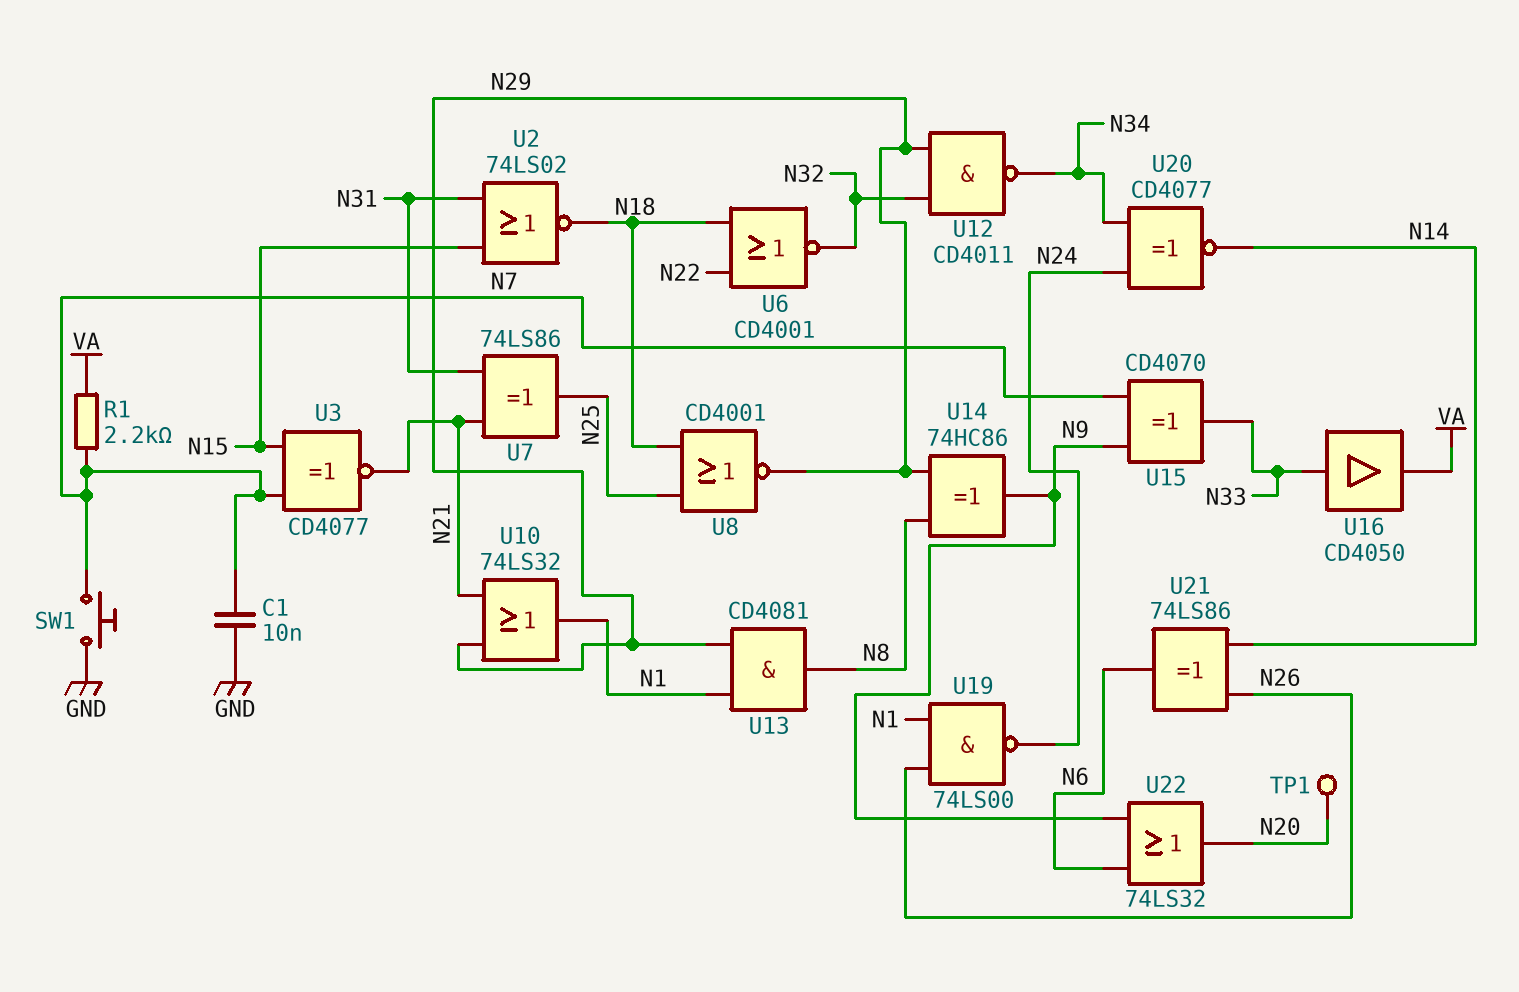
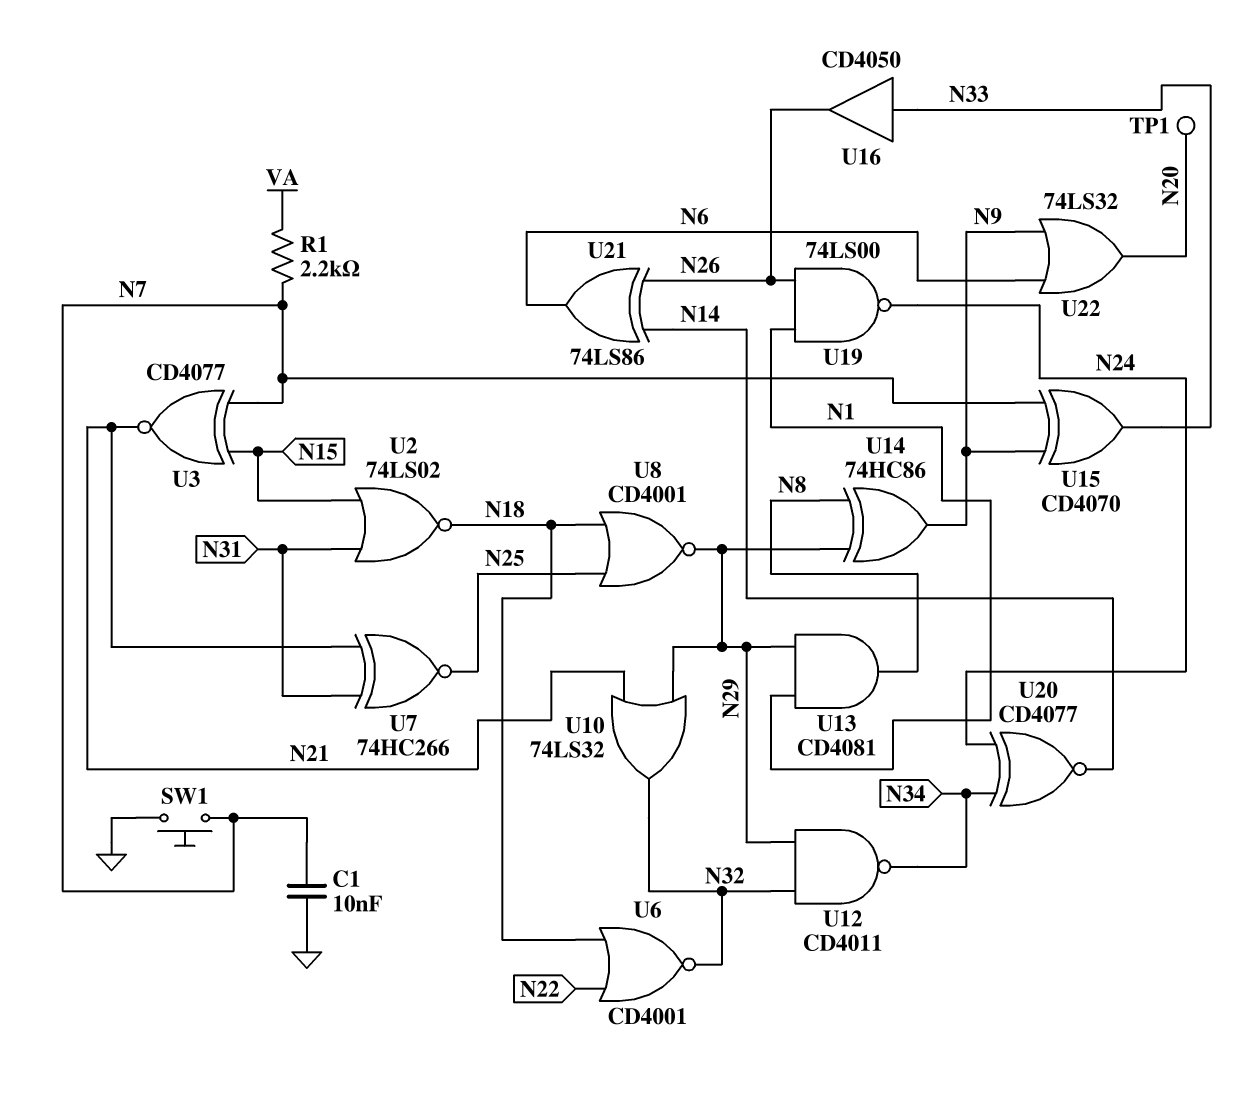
U7: XOR 74LS86 (in N21, in N31, out N25) -> XNOR 74HC266 (in N21, in N31, out N25)
U10: OR 74LS32 (in N21, in N29, out N1) -> OR 74LS32 (in N21, in N29, out N32)
U16: buffer CD4050 (in N33, out VA) -> buffer CD4050 (in N33, out N26)

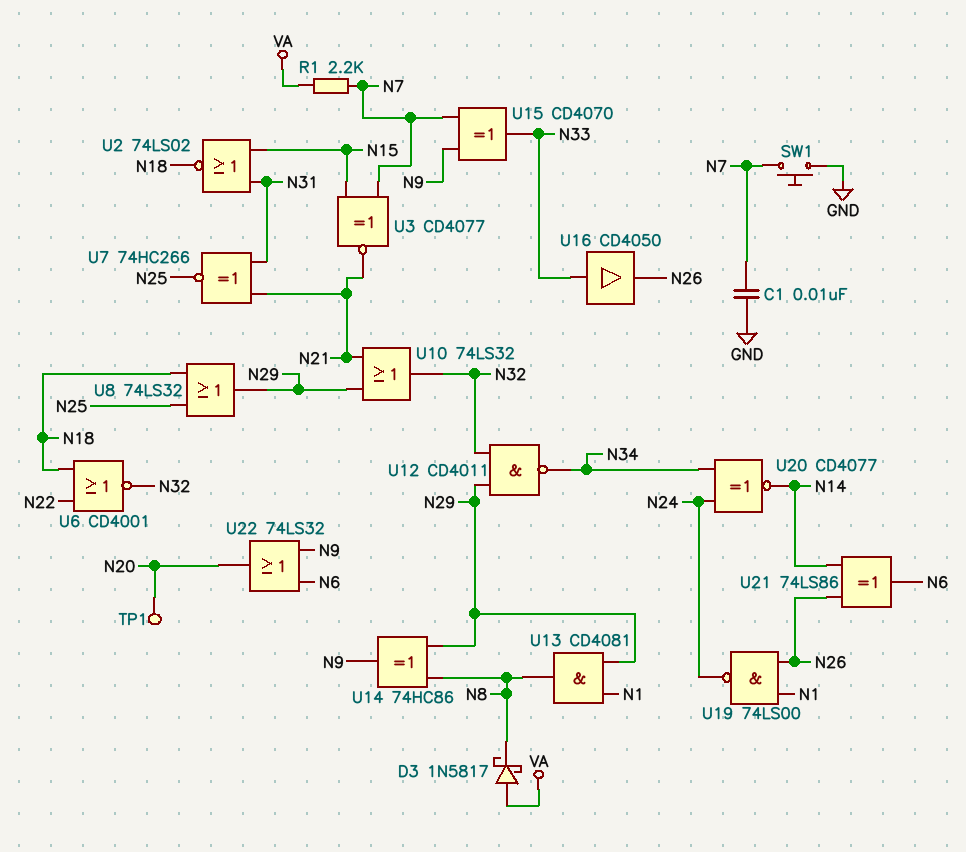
D3: none -> schottky 1N5817 (A VA, K N8)
U8: NOR CD4001 (in N18, in N25, out N29) -> OR 74LS32 (in N18, in N25, out N29)

